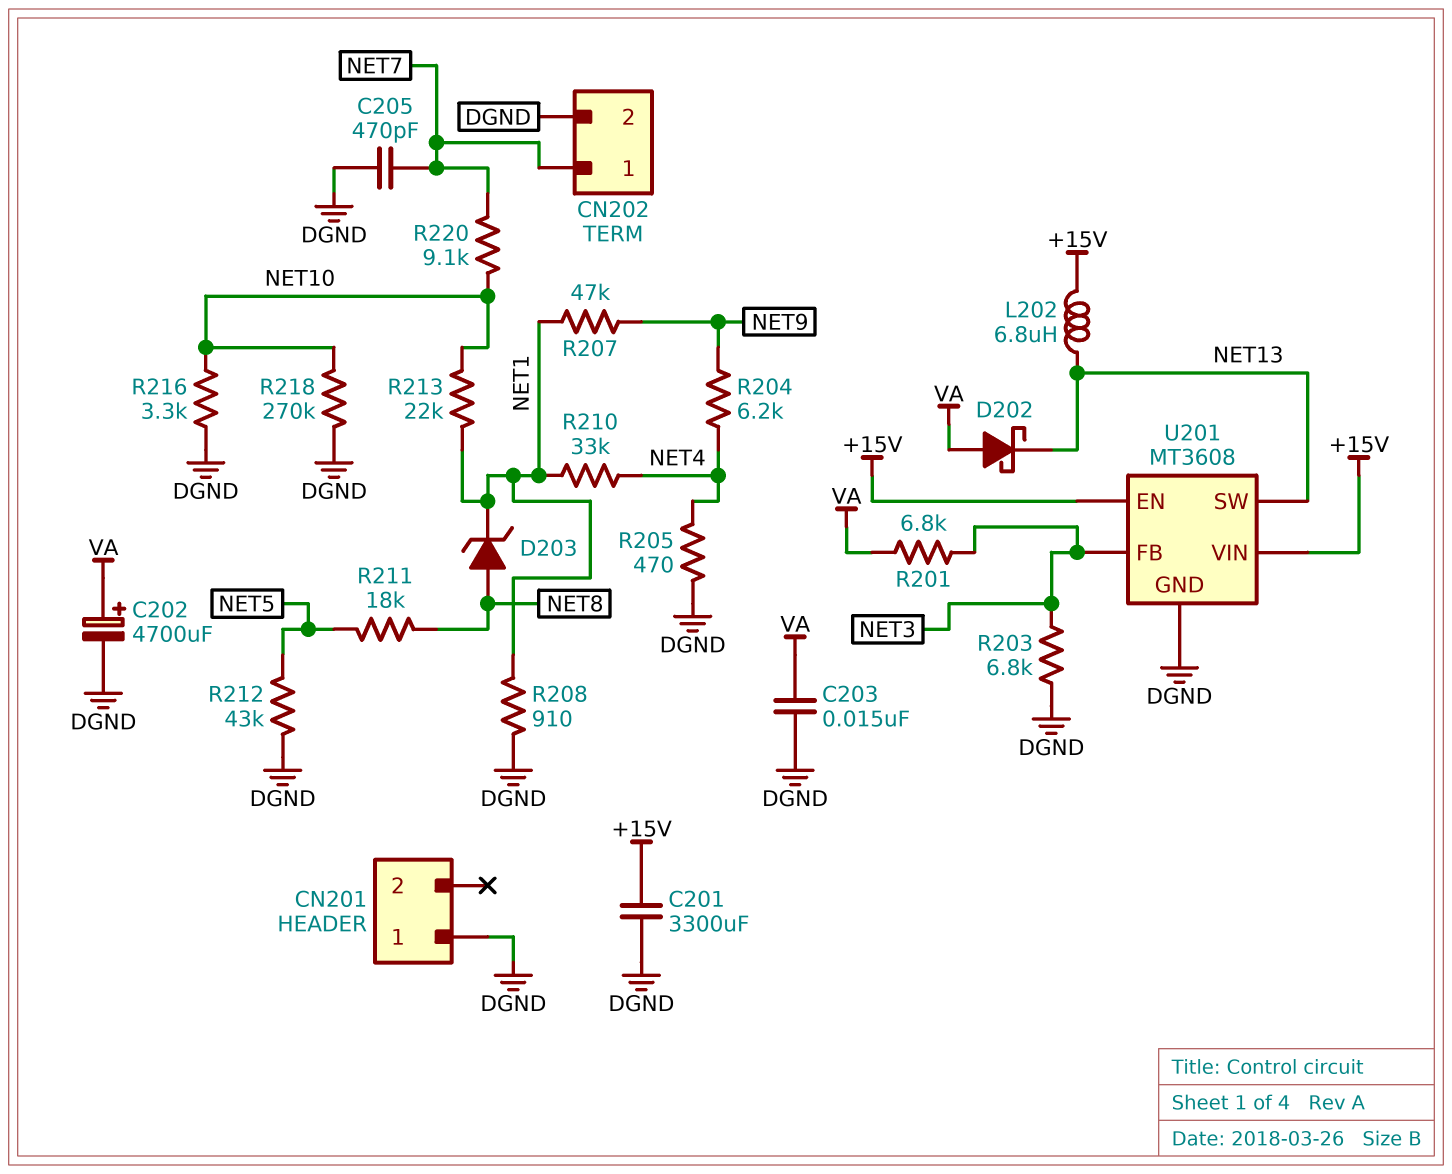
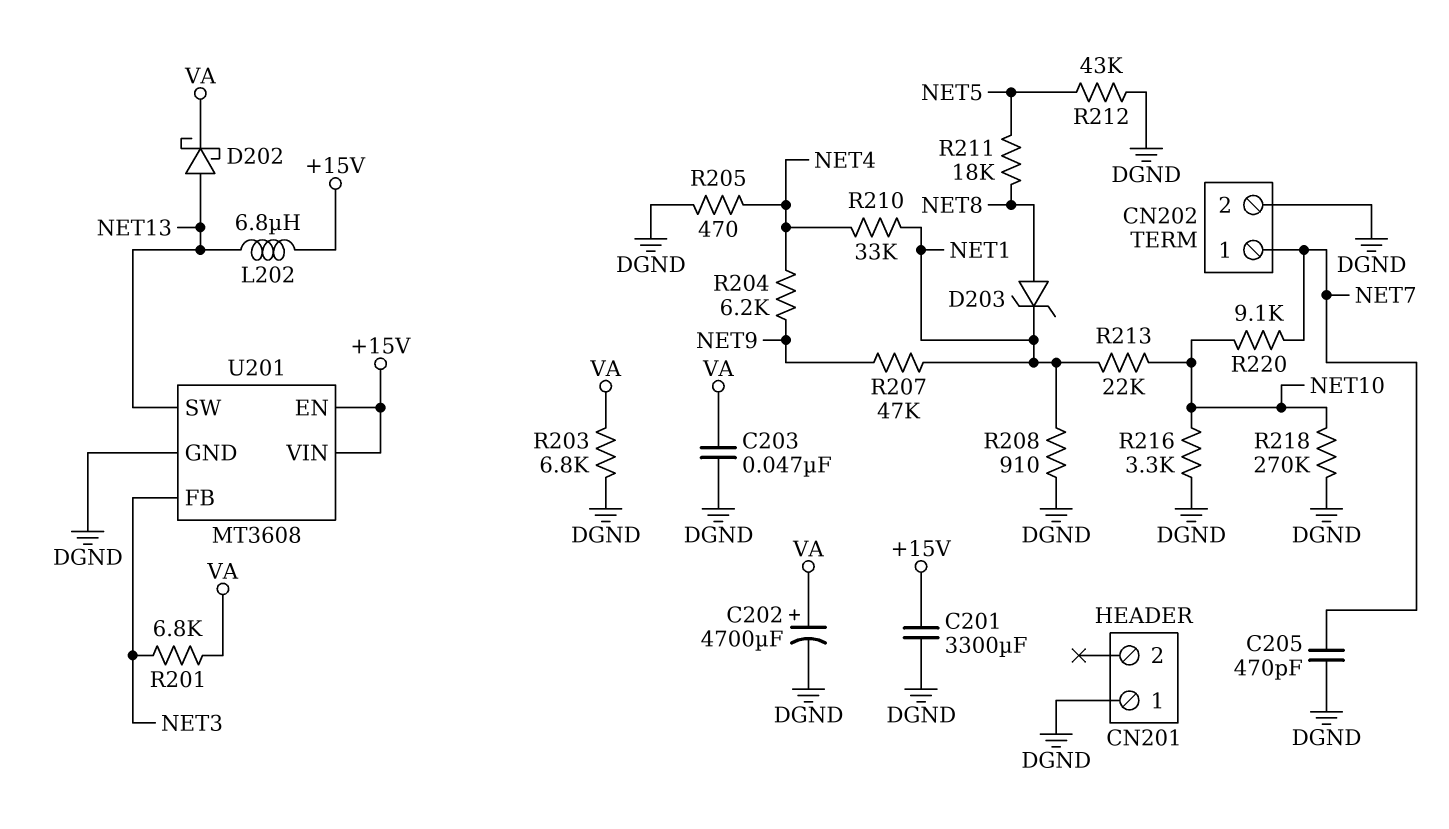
C203: 15nF (DGND, VA) -> 47nF (DGND, VA)
D202: schottky (A VA, K NET13) -> schottky (A NET13, K VA)
R203: 6.8k (DGND, NET3) -> 6.8k (DGND, VA)

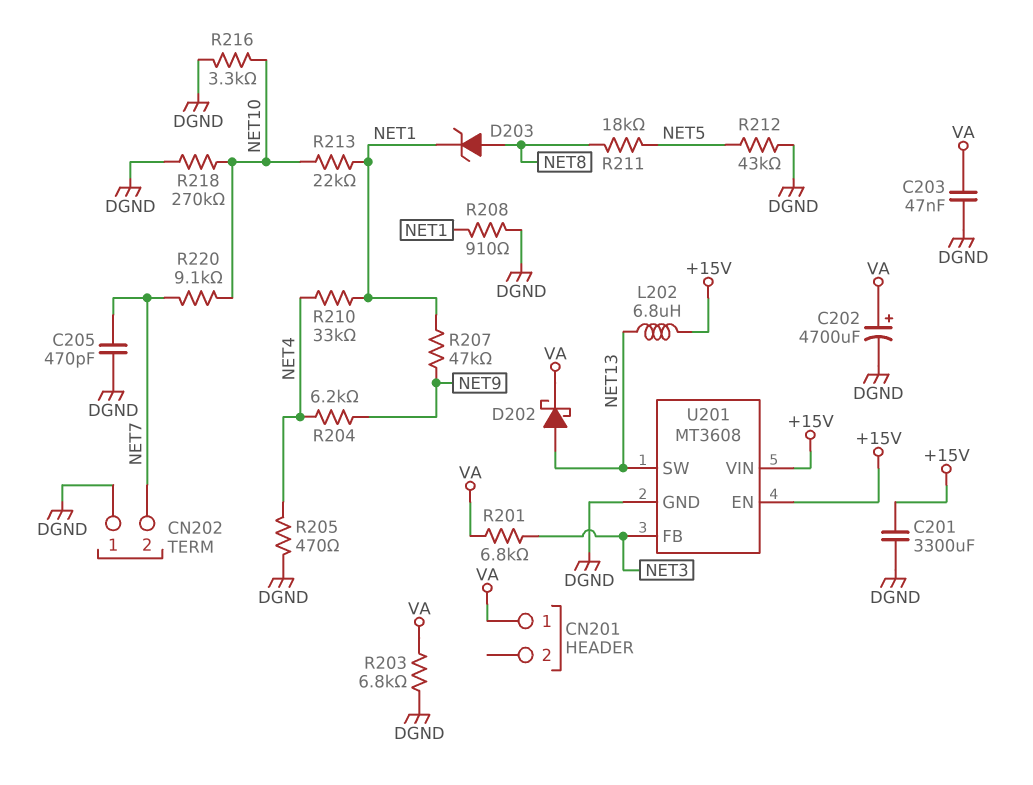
CN201 pin 1: DGND -> VA
CN202 pin 1: NET7 -> DGND
CN202 pin 2: DGND -> NET7

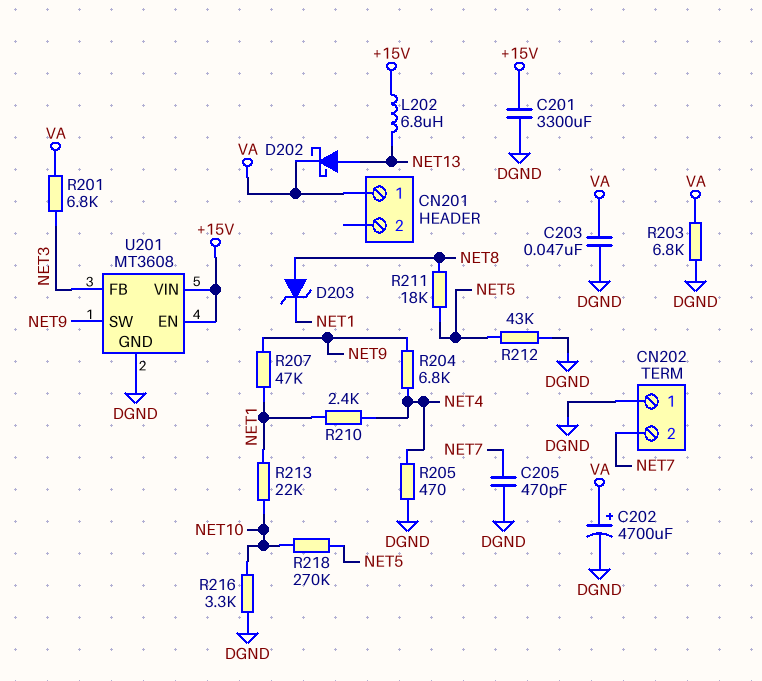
R204: 6.2k (NET4, NET9) -> 6.8k (NET4, NET9)
R208: 910 (DGND, NET1) -> none
R210: 33k (NET1, NET4) -> 2.4k (NET1, NET4)
R218: 270k (DGND, NET10) -> 270k (NET5, NET10)
R220: 9.1k (NET7, NET10) -> none
U201 pin SW: NET13 -> NET9

